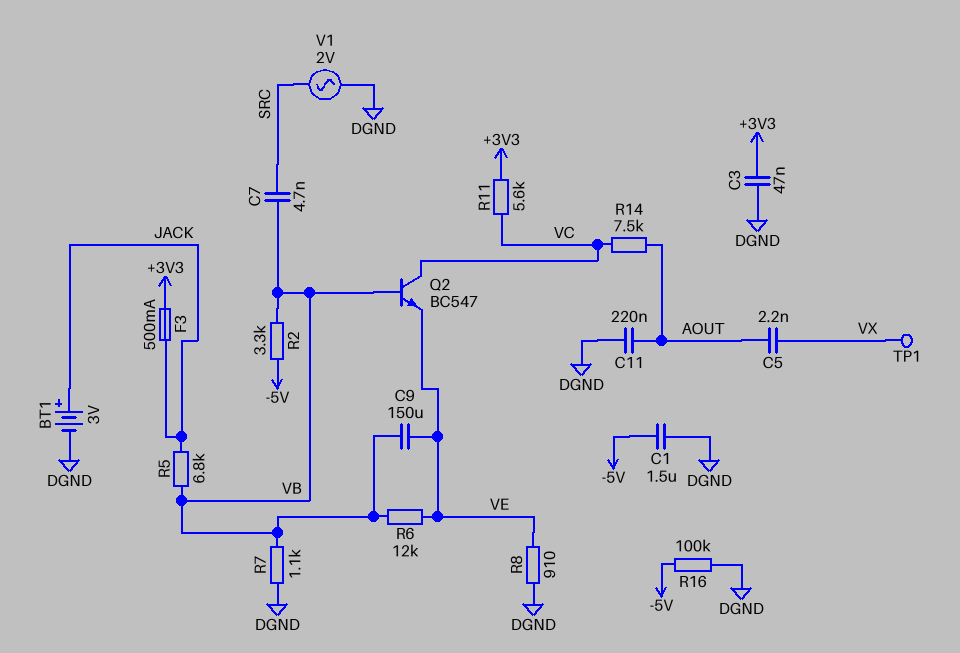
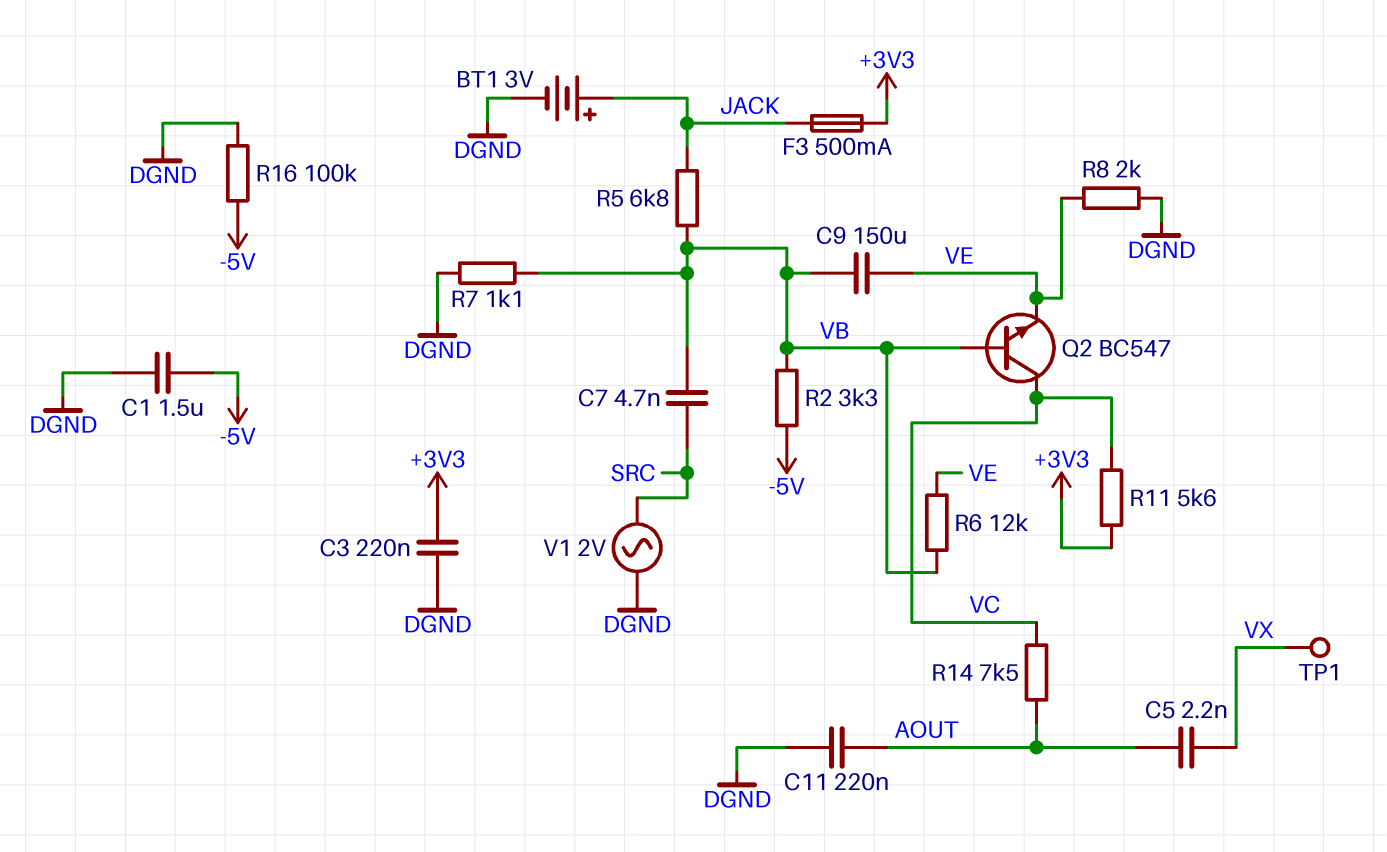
C3: 47nF (+3V3, DGND) -> 220nF (+3V3, DGND)
R8: 910 (DGND, VE) -> 2k (DGND, VE)

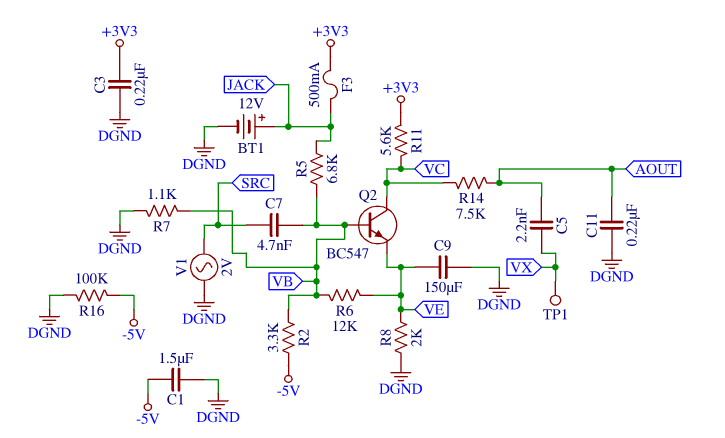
BT1: 3V (plus JACK, minus DGND) -> 12V (plus JACK, minus DGND)
C9: 150uF (VB, VE) -> 150uF (DGND, VE)

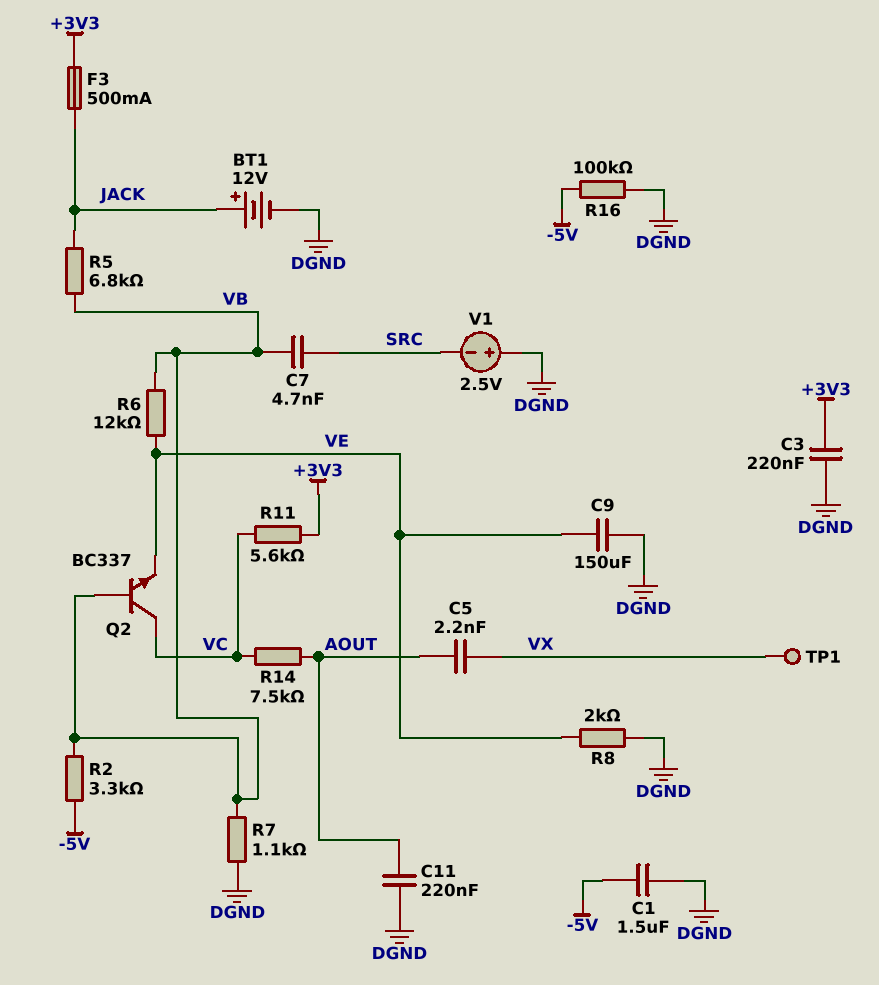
Q2: NPN BC547 (B VB, C VC, E VE) -> NPN BC337 (B VB, C VC, E VE)
V1: AC 2V (DGND, SRC) -> 2.5V (plus DGND, minus SRC)

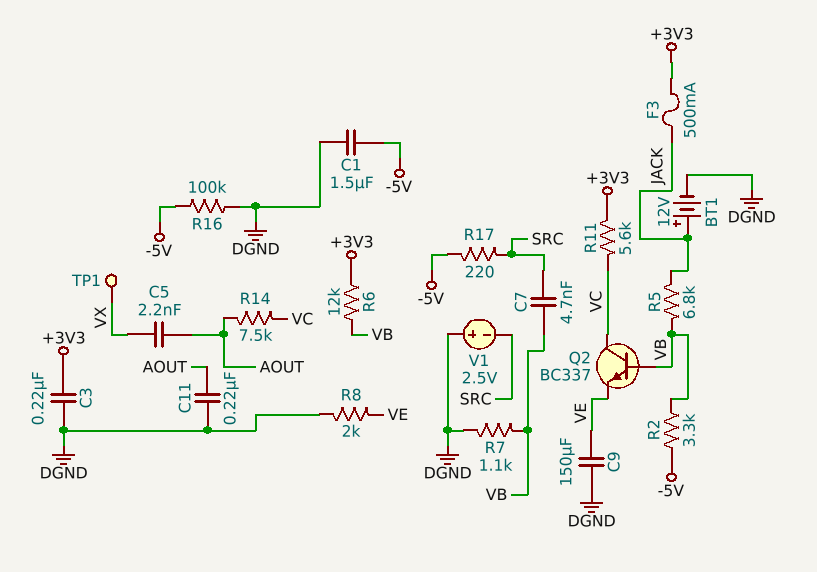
R6: 12k (VB, VE) -> 12k (+3V3, VB)
R17: none -> 220 (-5V, SRC)

